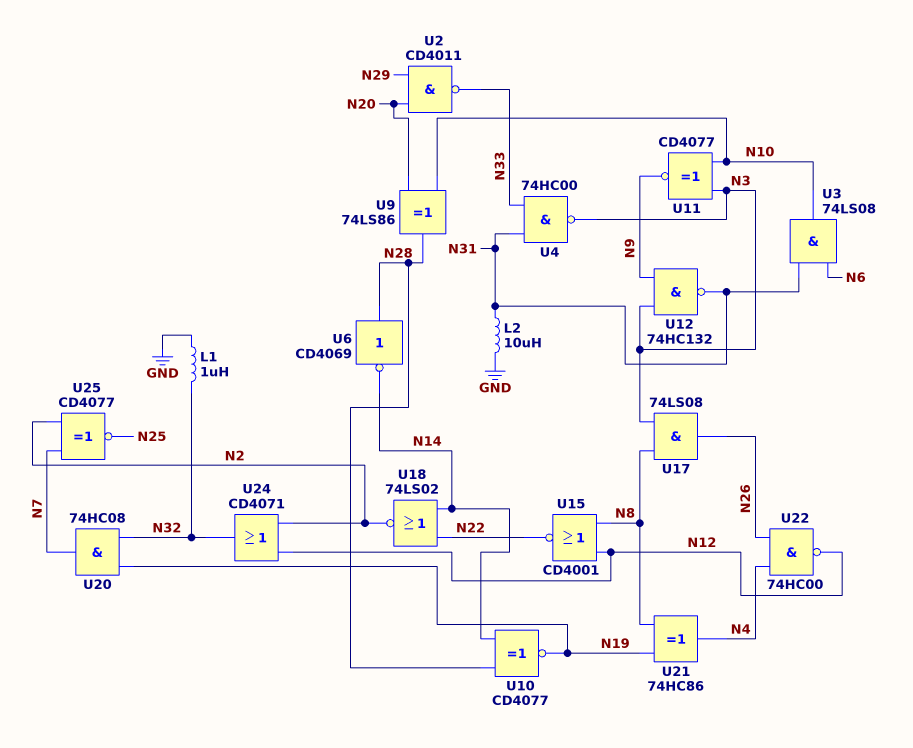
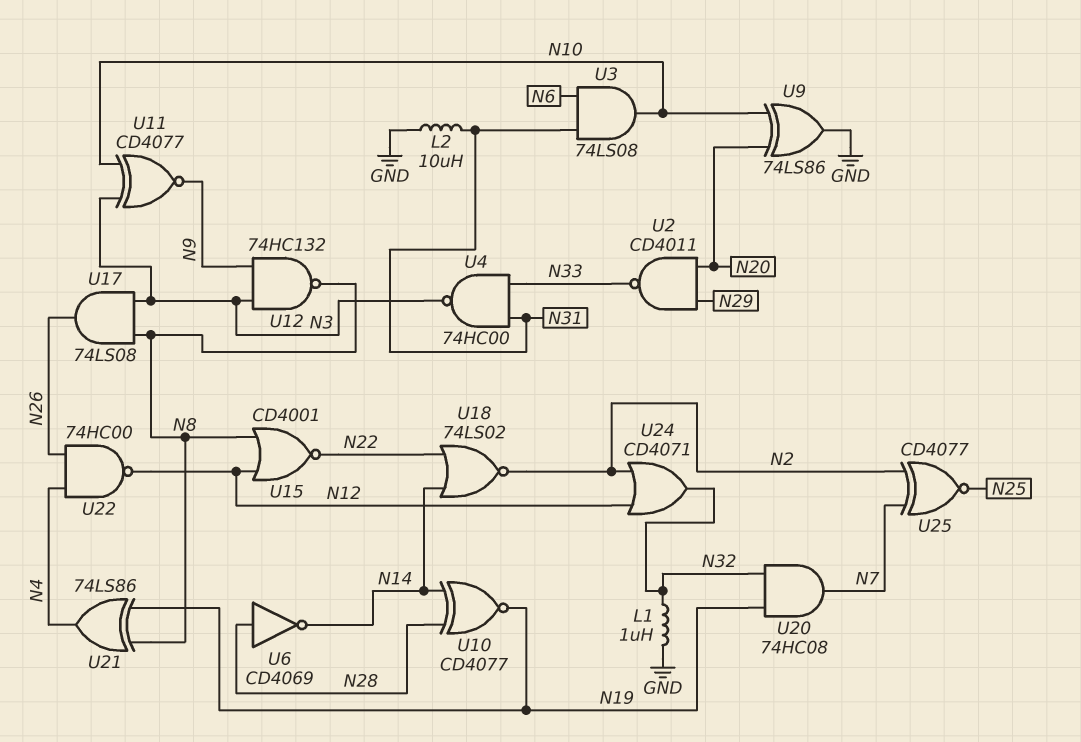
U9: XOR 74LS86 (in N10, in N20, out N28) -> XOR 74LS86 (in N10, in N20, out GND)
U12: NAND 74HC132 (in N3, in N9, out N31) -> NAND 74HC132 (in N3, in N9, out N8)
U21: XOR 74HC86 (in N8, in N19, out N4) -> XOR 74LS86 (in N8, in N19, out N4)

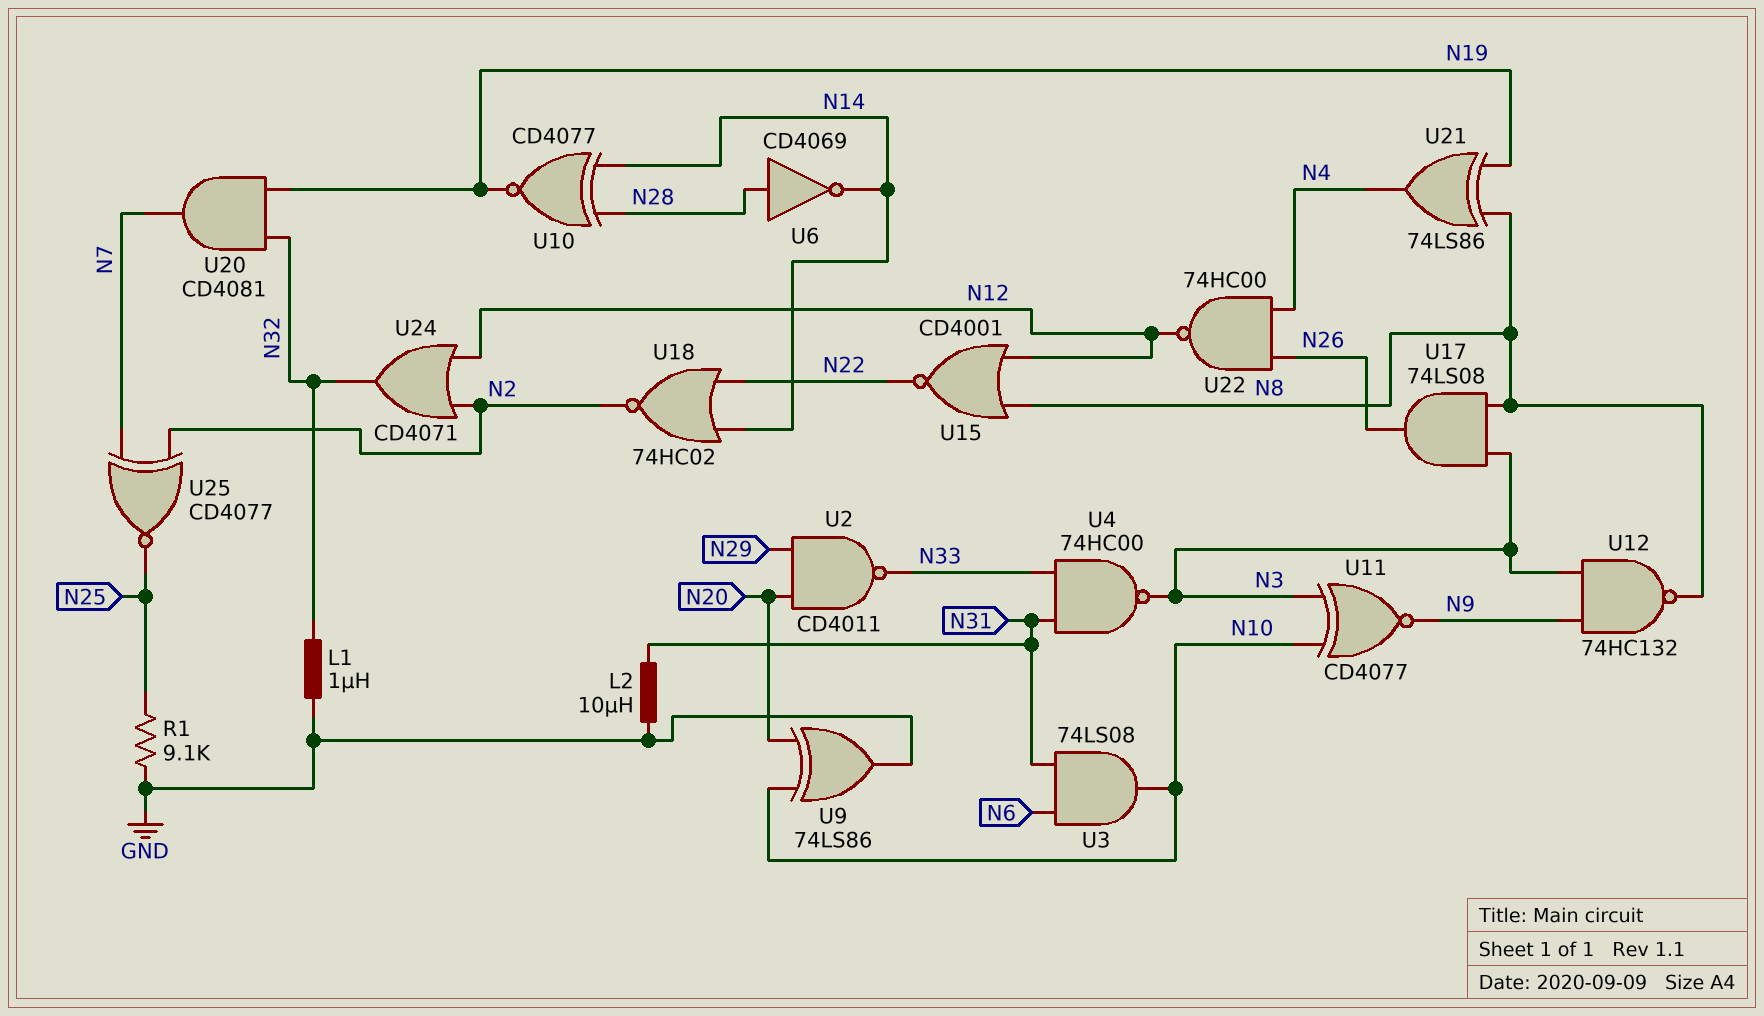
R1: none -> 9.1k (GND, N25)
U18: NOR 74LS02 (in N14, in N22, out N2) -> NOR 74HC02 (in N14, in N22, out N2)
U20: AND 74HC08 (in N19, in N32, out N7) -> AND CD4081 (in N19, in N32, out N7)

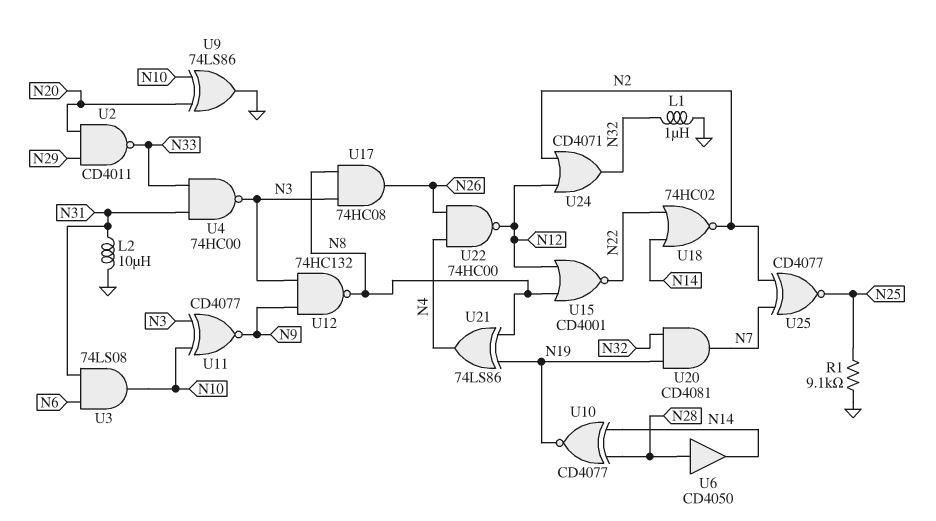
U6: NOT CD4069 (in N28, out N14) -> buffer CD4050 (in N28, out N14)
U17: AND 74LS08 (in N3, in N8, out N26) -> AND 74HC08 (in N3, in N8, out N26)

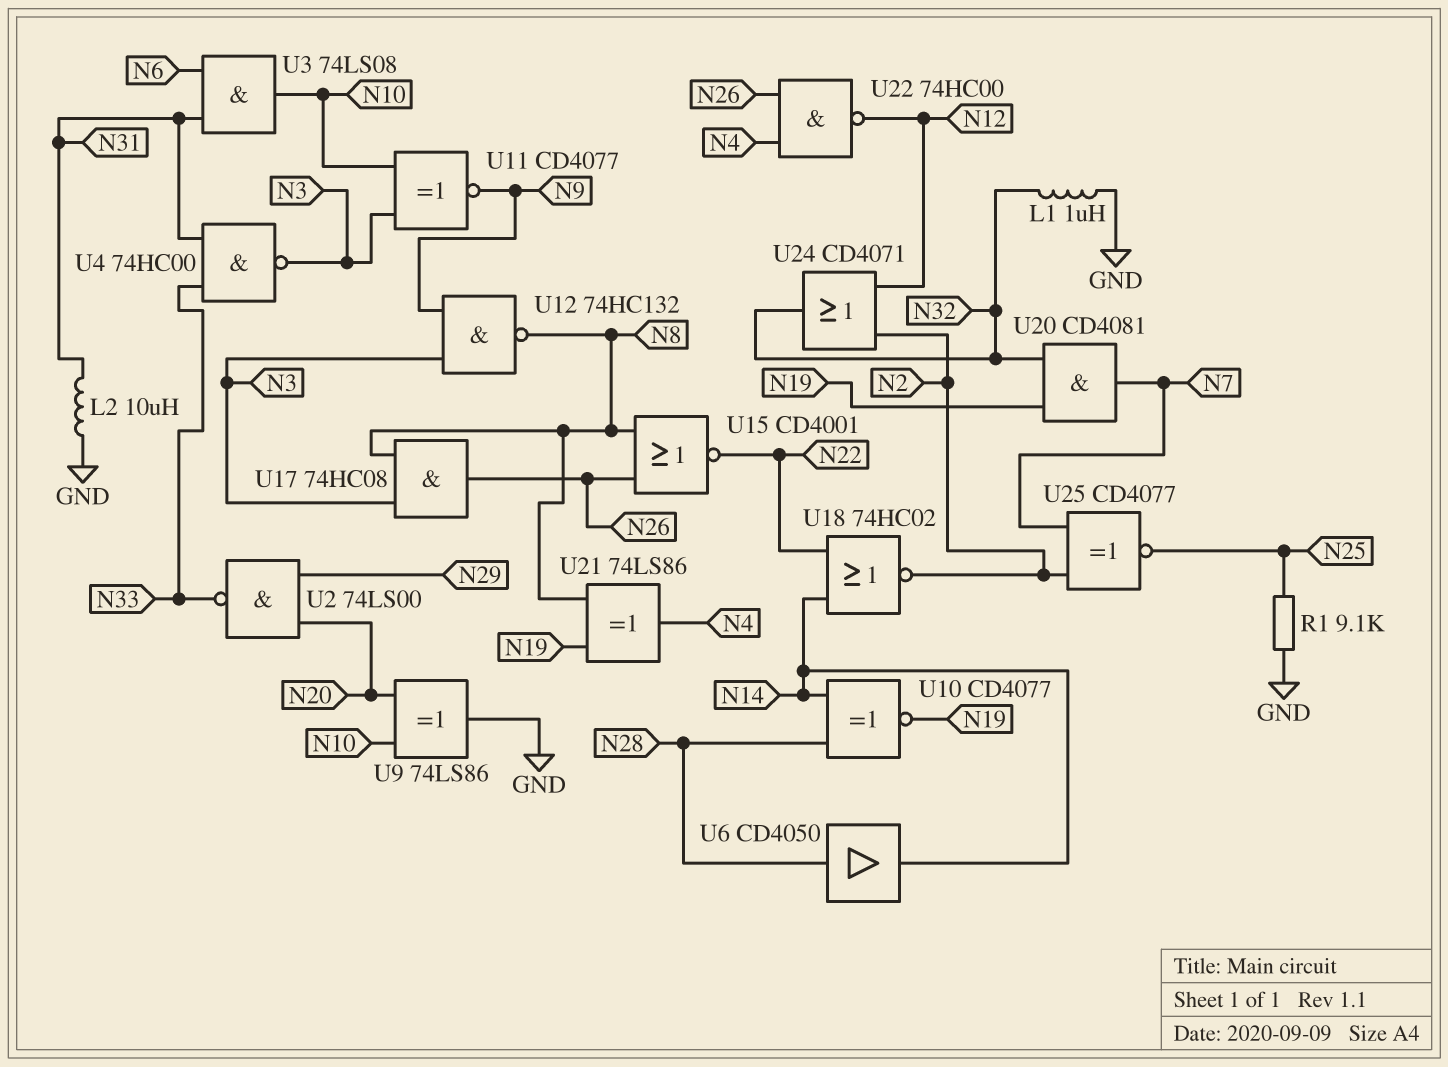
U2: NAND CD4011 (in N20, in N29, out N33) -> NAND 74LS00 (in N20, in N29, out N33)
U15: NOR CD4001 (in N8, in N12, out N22) -> NOR CD4001 (in N8, in N26, out N22)

